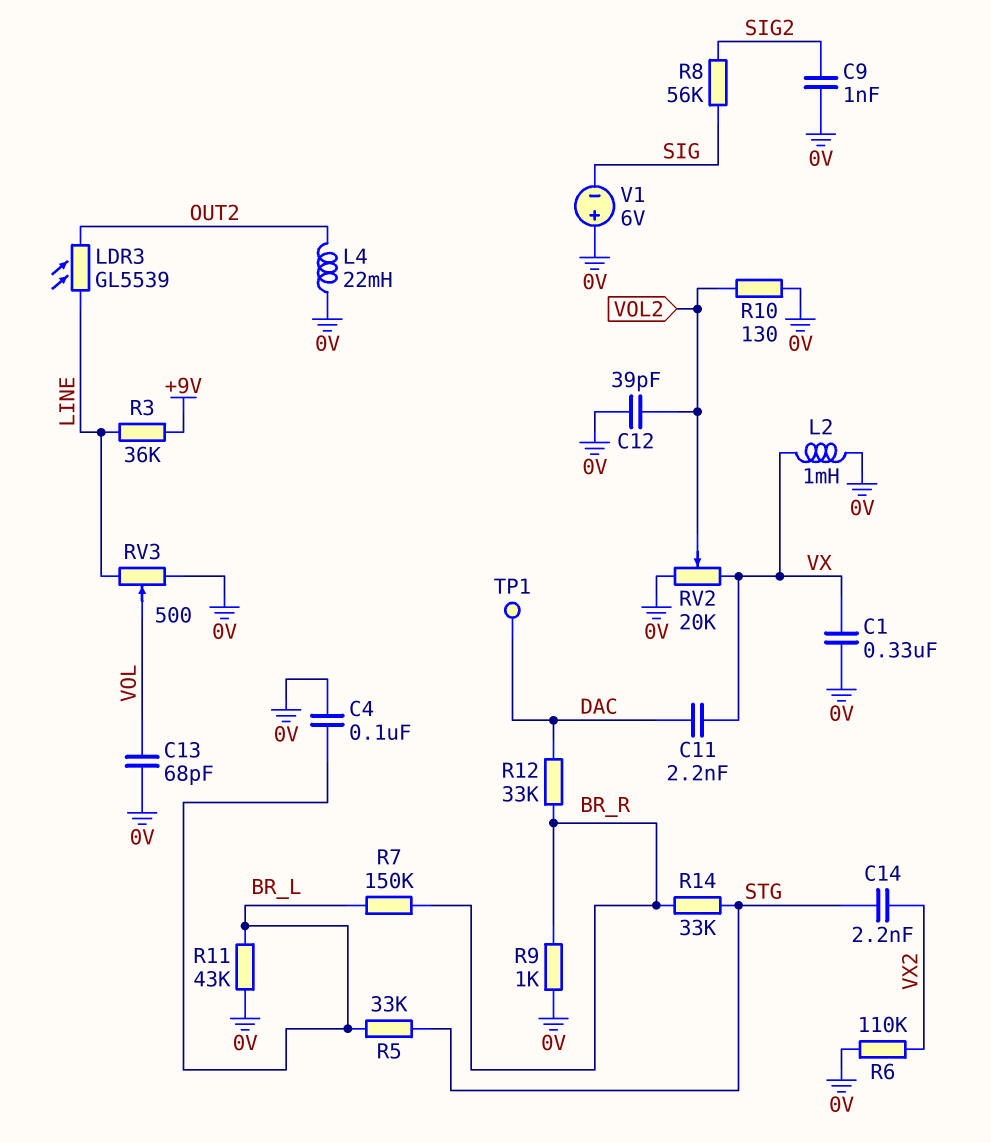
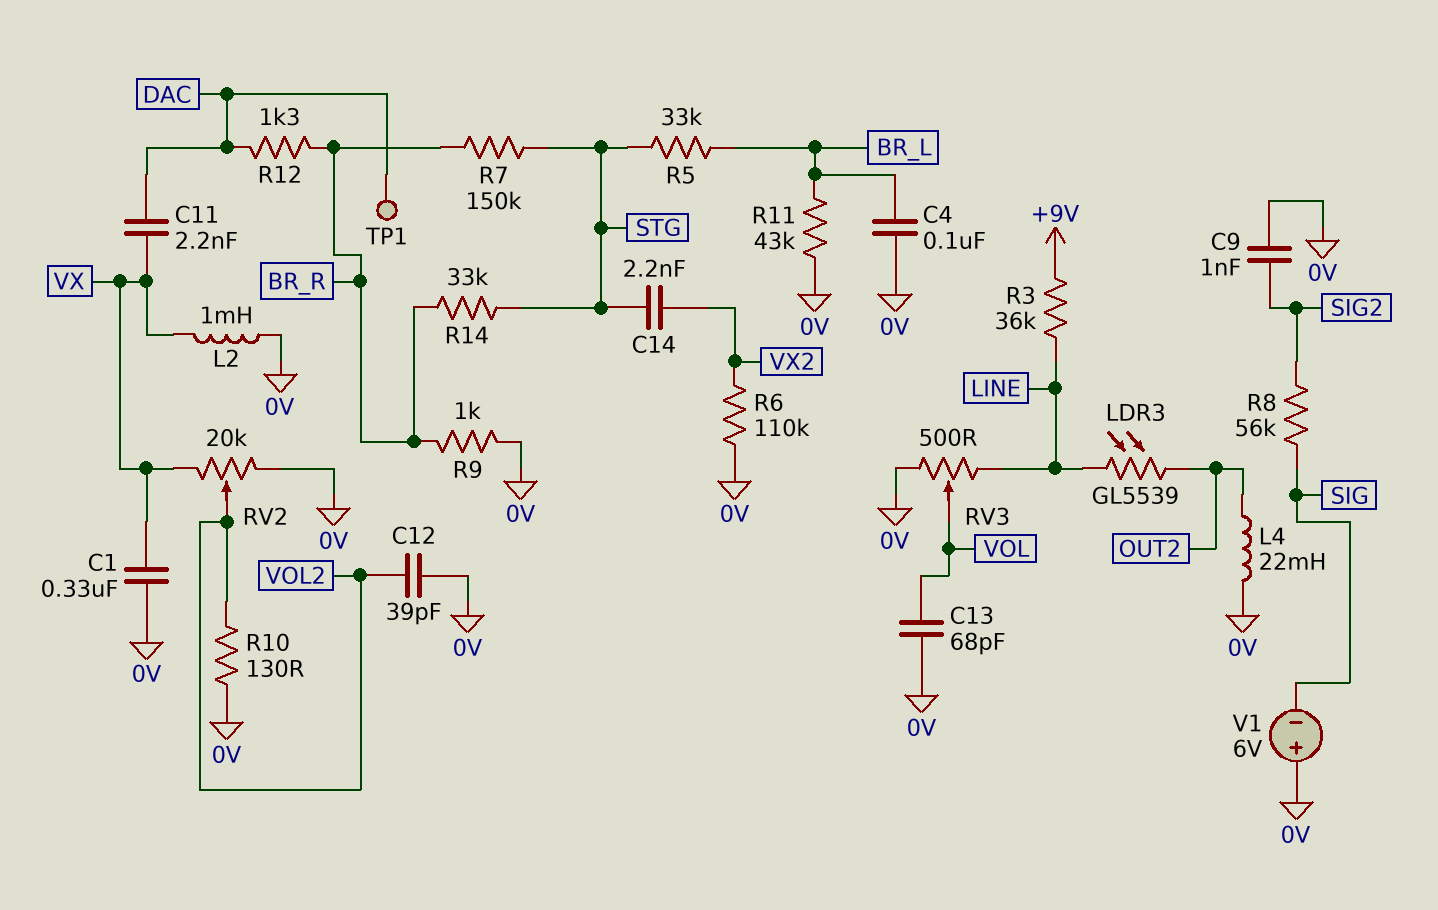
R7: 150k (BR_L, BR_R) -> 150k (BR_R, STG)
R12: 33k (BR_R, DAC) -> 1.3k (BR_R, DAC)

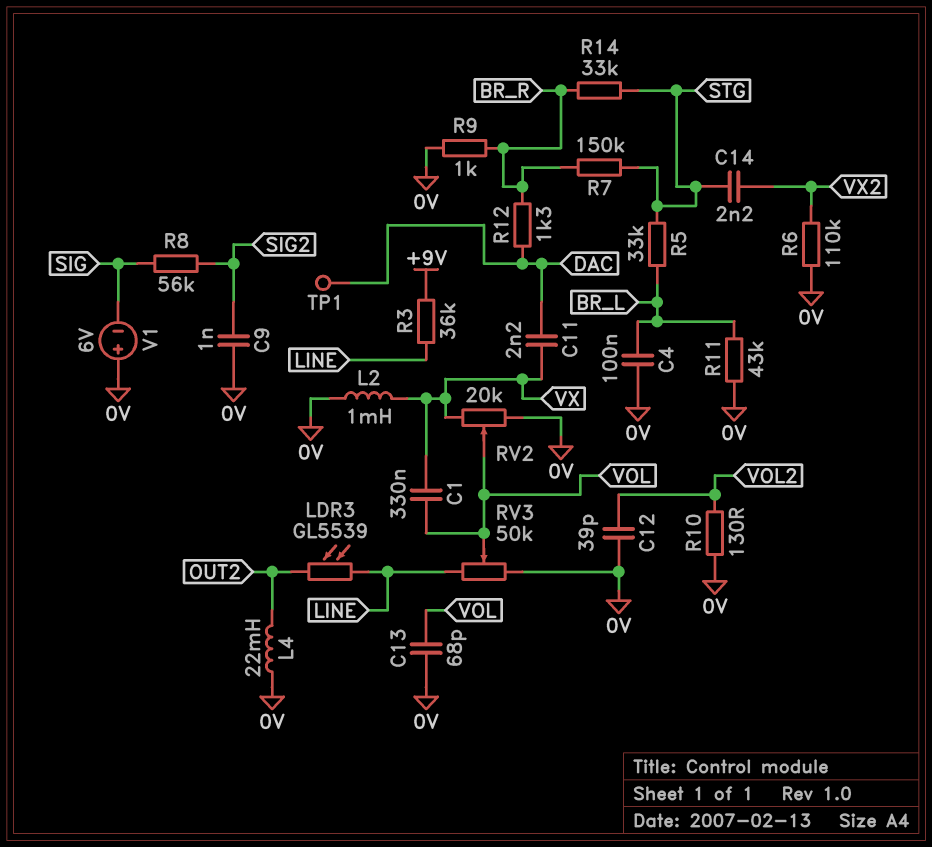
C1: 330nF (0V, VX) -> 330nF (VOL, VX)
RV2: 20k (0V, VX, wiper VOL2) -> 20k (0V, VX, wiper VOL)
RV3: 500 (0V, LINE, wiper VOL) -> 50k (0V, LINE, wiper VOL)

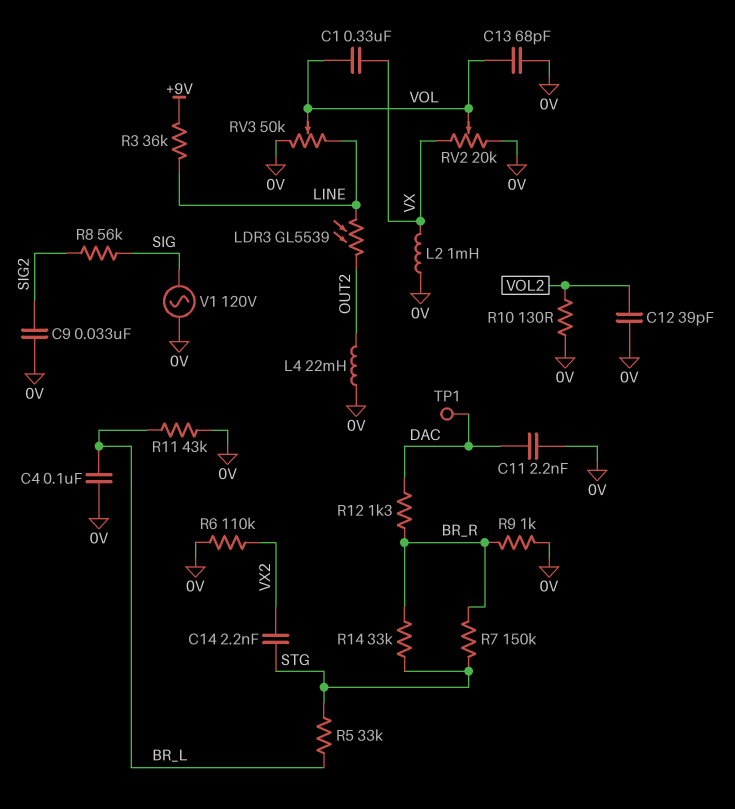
C9: 1nF (0V, SIG2) -> 33nF (0V, SIG2)
C11: 2.2nF (DAC, VX) -> 2.2nF (0V, DAC)
V1: 6V (plus 0V, minus SIG) -> AC 120V (0V, SIG)

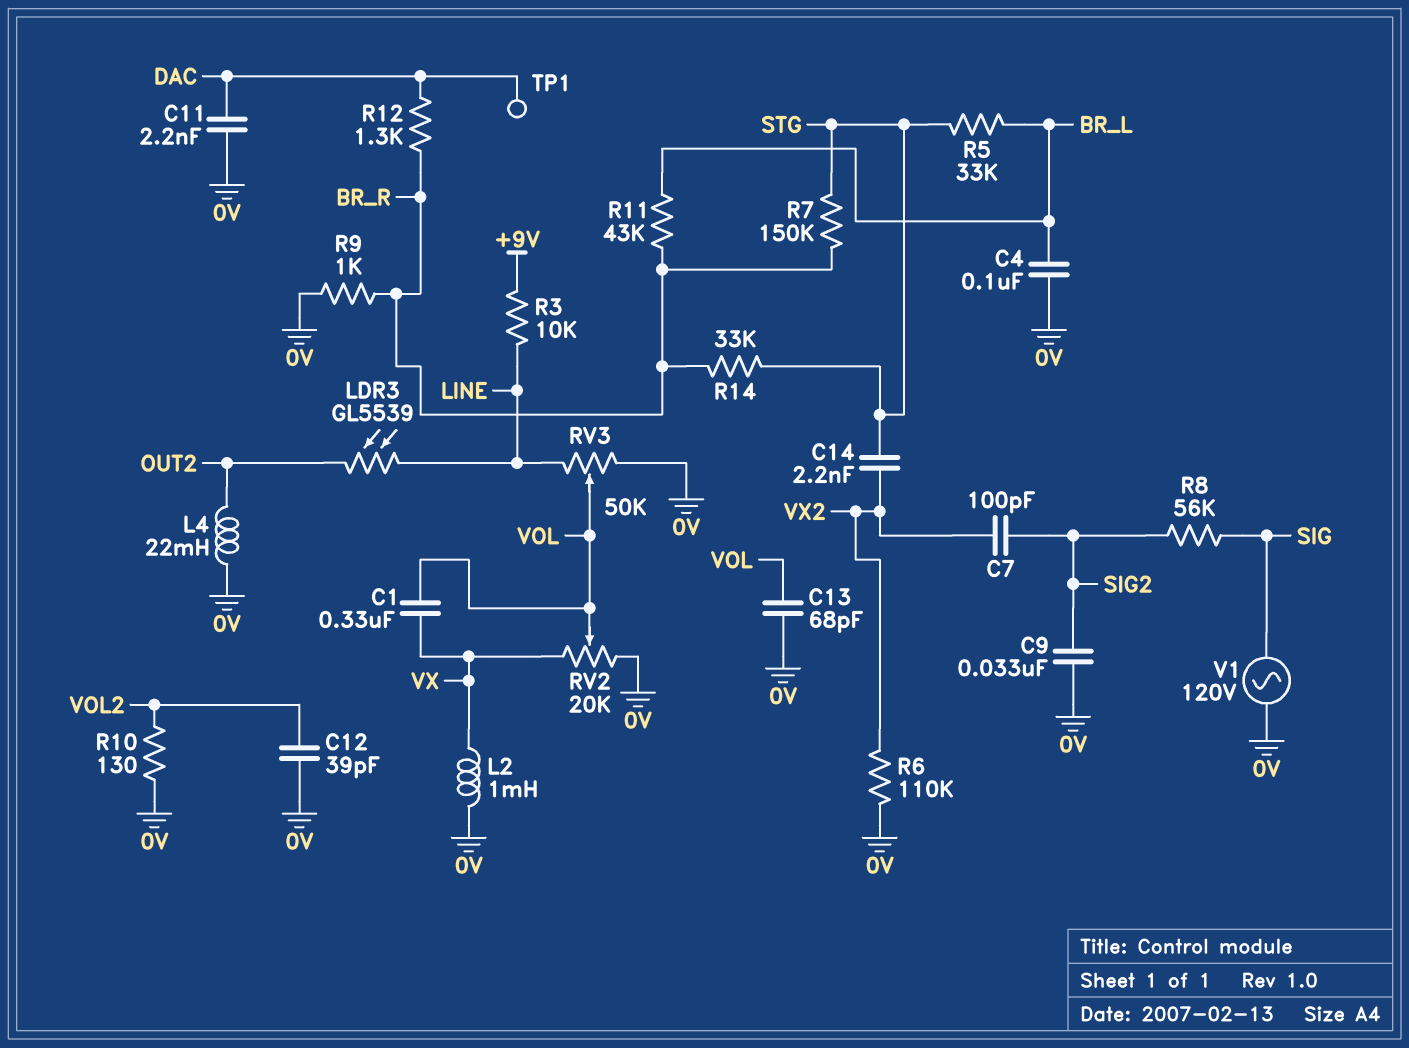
C7: none -> 100pF (SIG2, VX2)
R3: 36k (+9V, LINE) -> 10k (+9V, LINE)
R11: 43k (0V, BR_L) -> 43k (BR_L, BR_R)

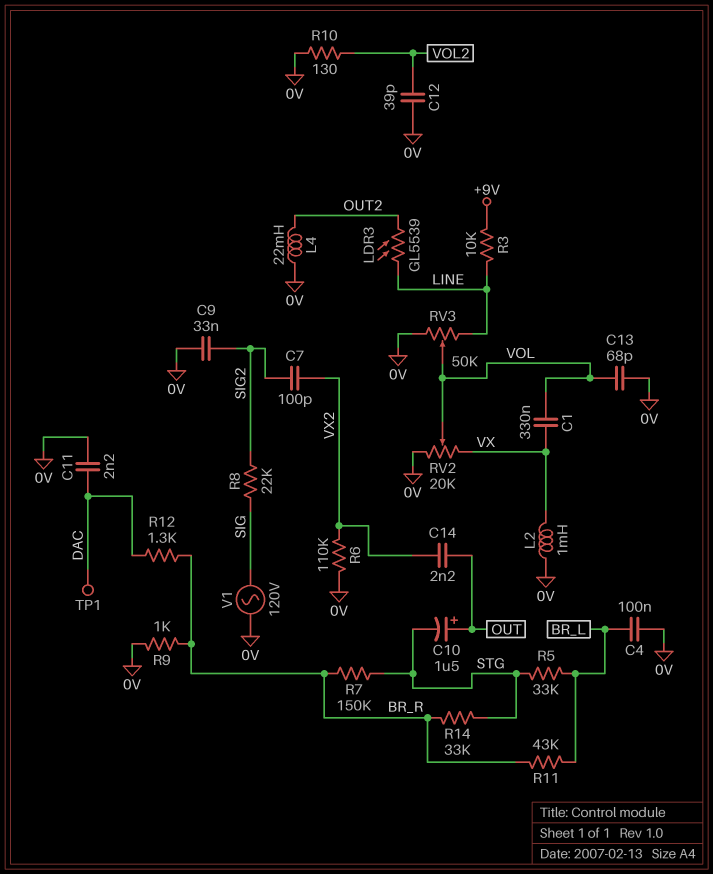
C10: none -> 1.5uF (plus OUT, minus STG)
C14: 2.2nF (STG, VX2) -> 2.2nF (OUT, VX2)
R8: 56k (SIG, SIG2) -> 22k (SIG, SIG2)

